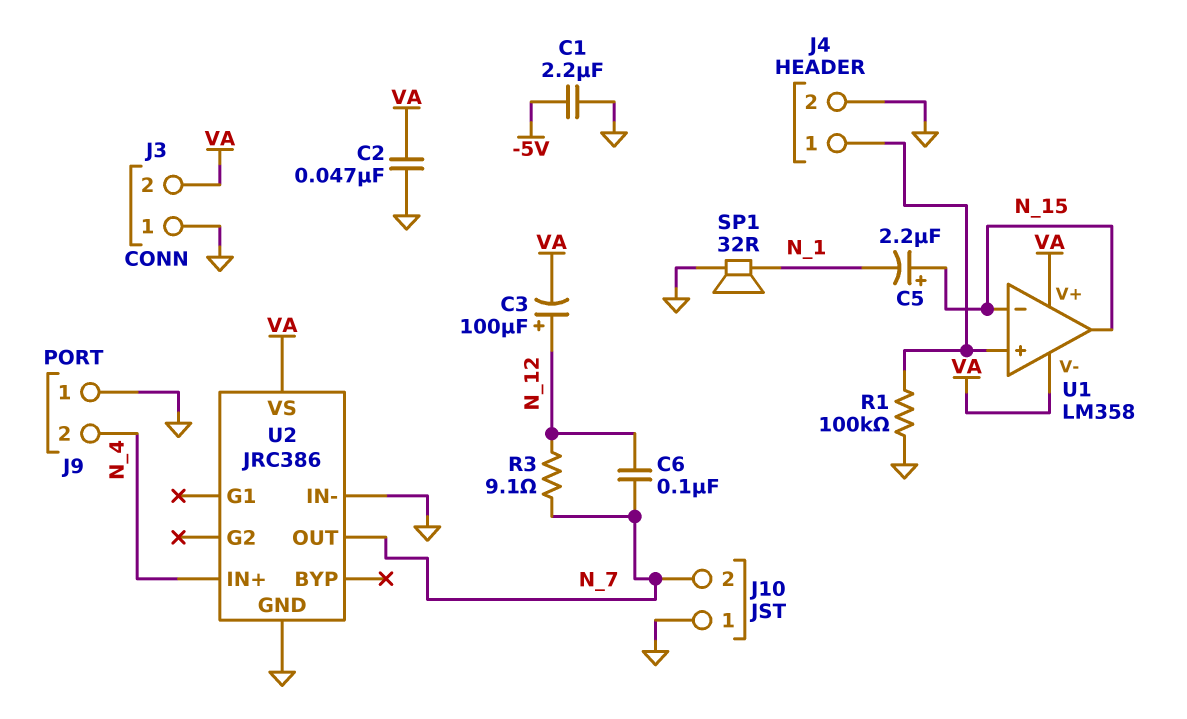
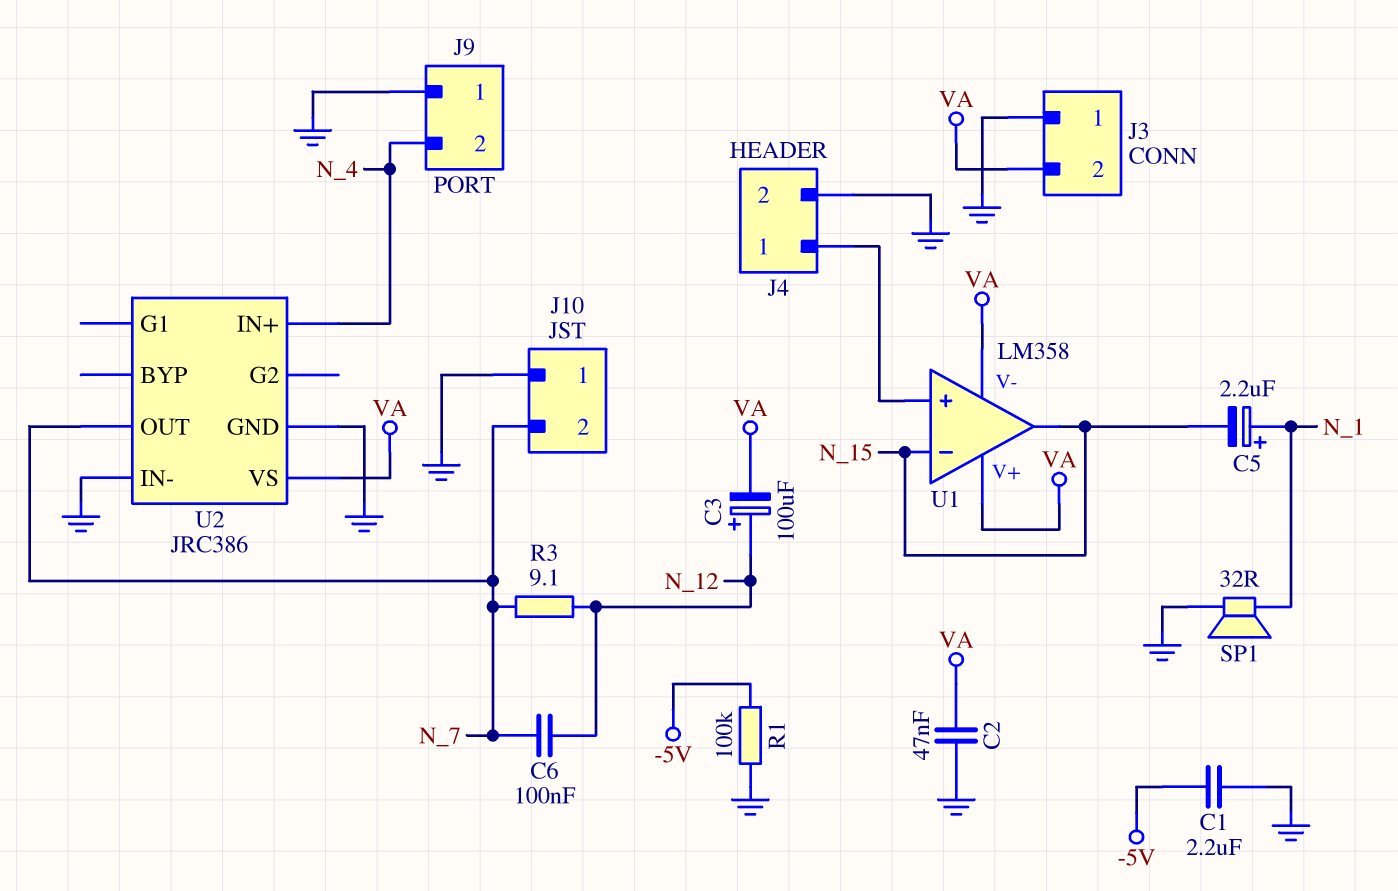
C5: 2.2uF (plus N_15, minus N_1) -> 2.2uF (plus N_1, minus N_15)
R1: 100k (GND, J4/1) -> 100k (-5V, GND)

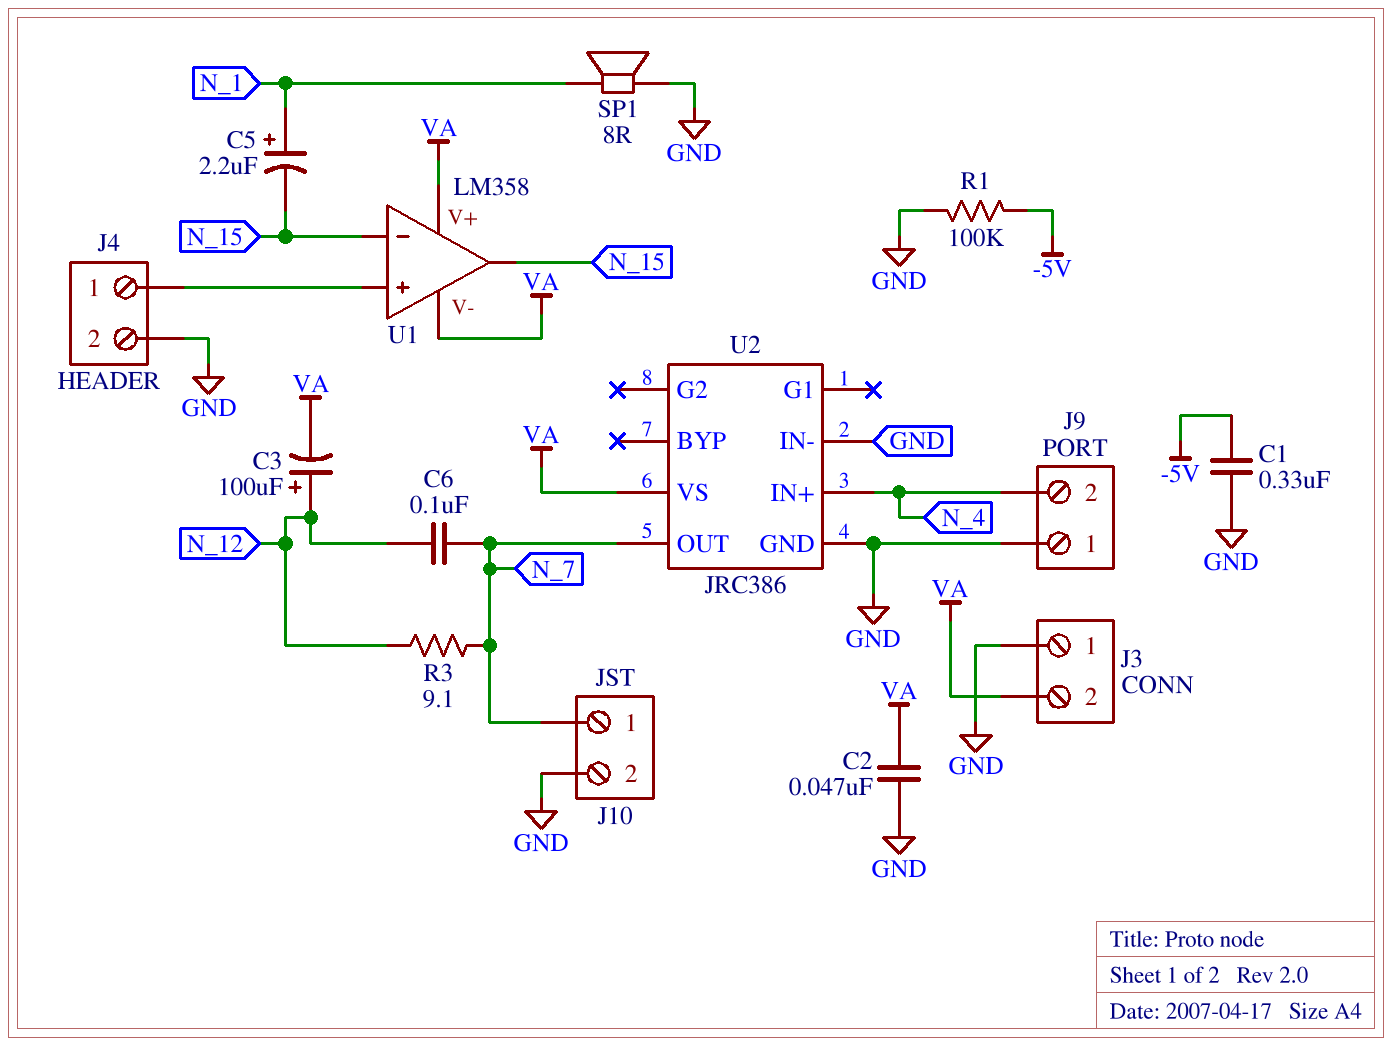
C1: 2.2uF (-5V, GND) -> 330nF (-5V, GND)
J10 pin 1: GND -> N_7
J10 pin 2: N_7 -> GND
SP1: speaker 32R (GND, N_1) -> speaker 8R (GND, N_1)

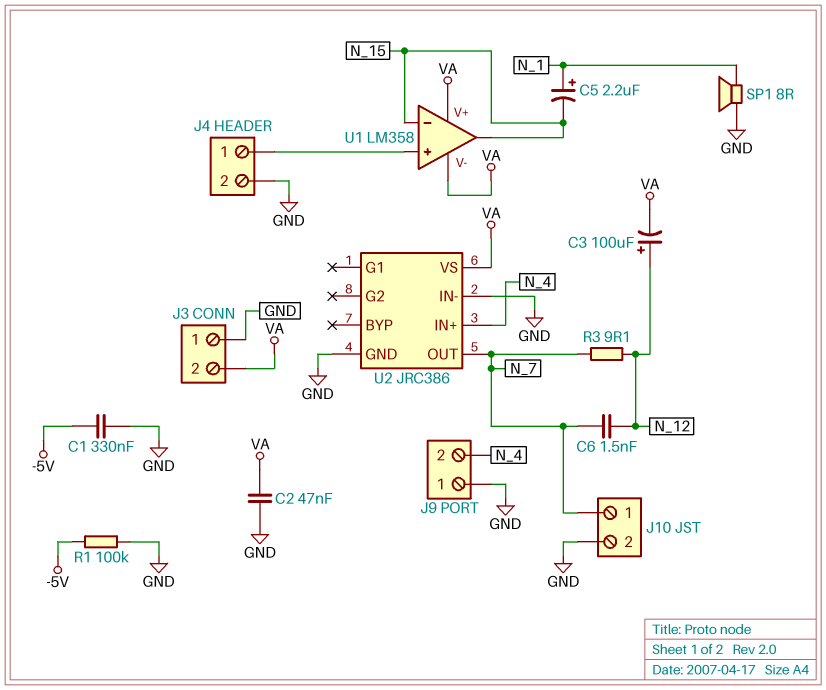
C6: 100nF (N_7, N_12) -> 1.5nF (N_7, N_12)

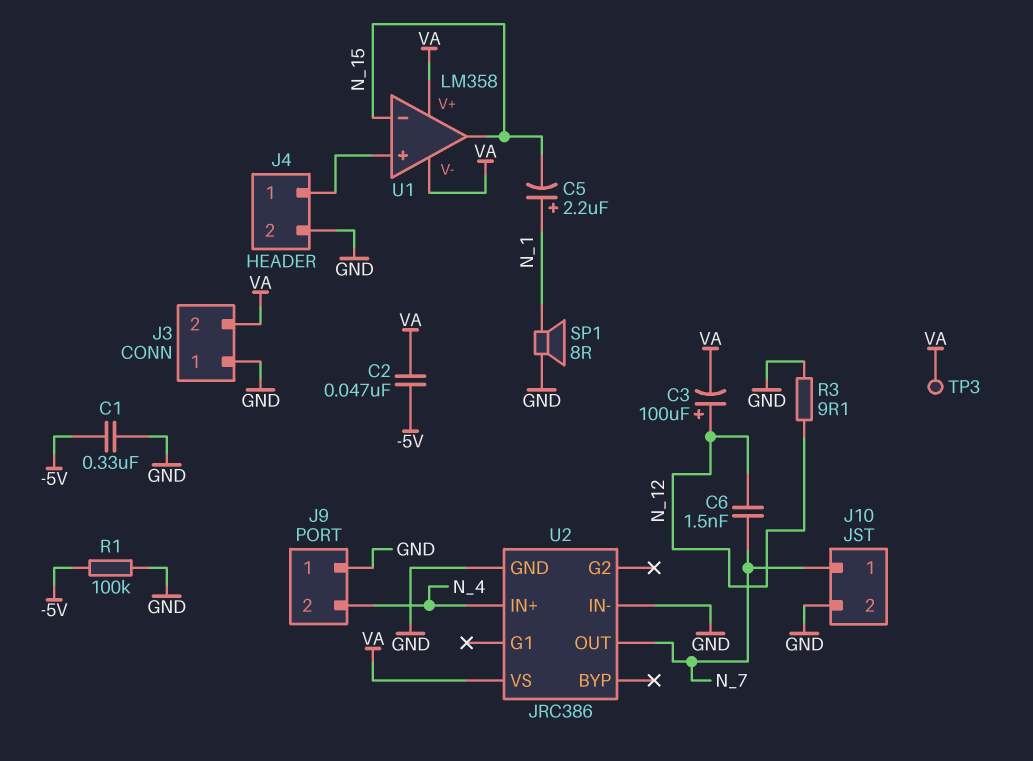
C2: 47nF (GND, VA) -> 47nF (-5V, VA)
R3: 9.1 (N_7, N_12) -> 9.1 (GND, N_12)
TP3: none -> test point (VA)

